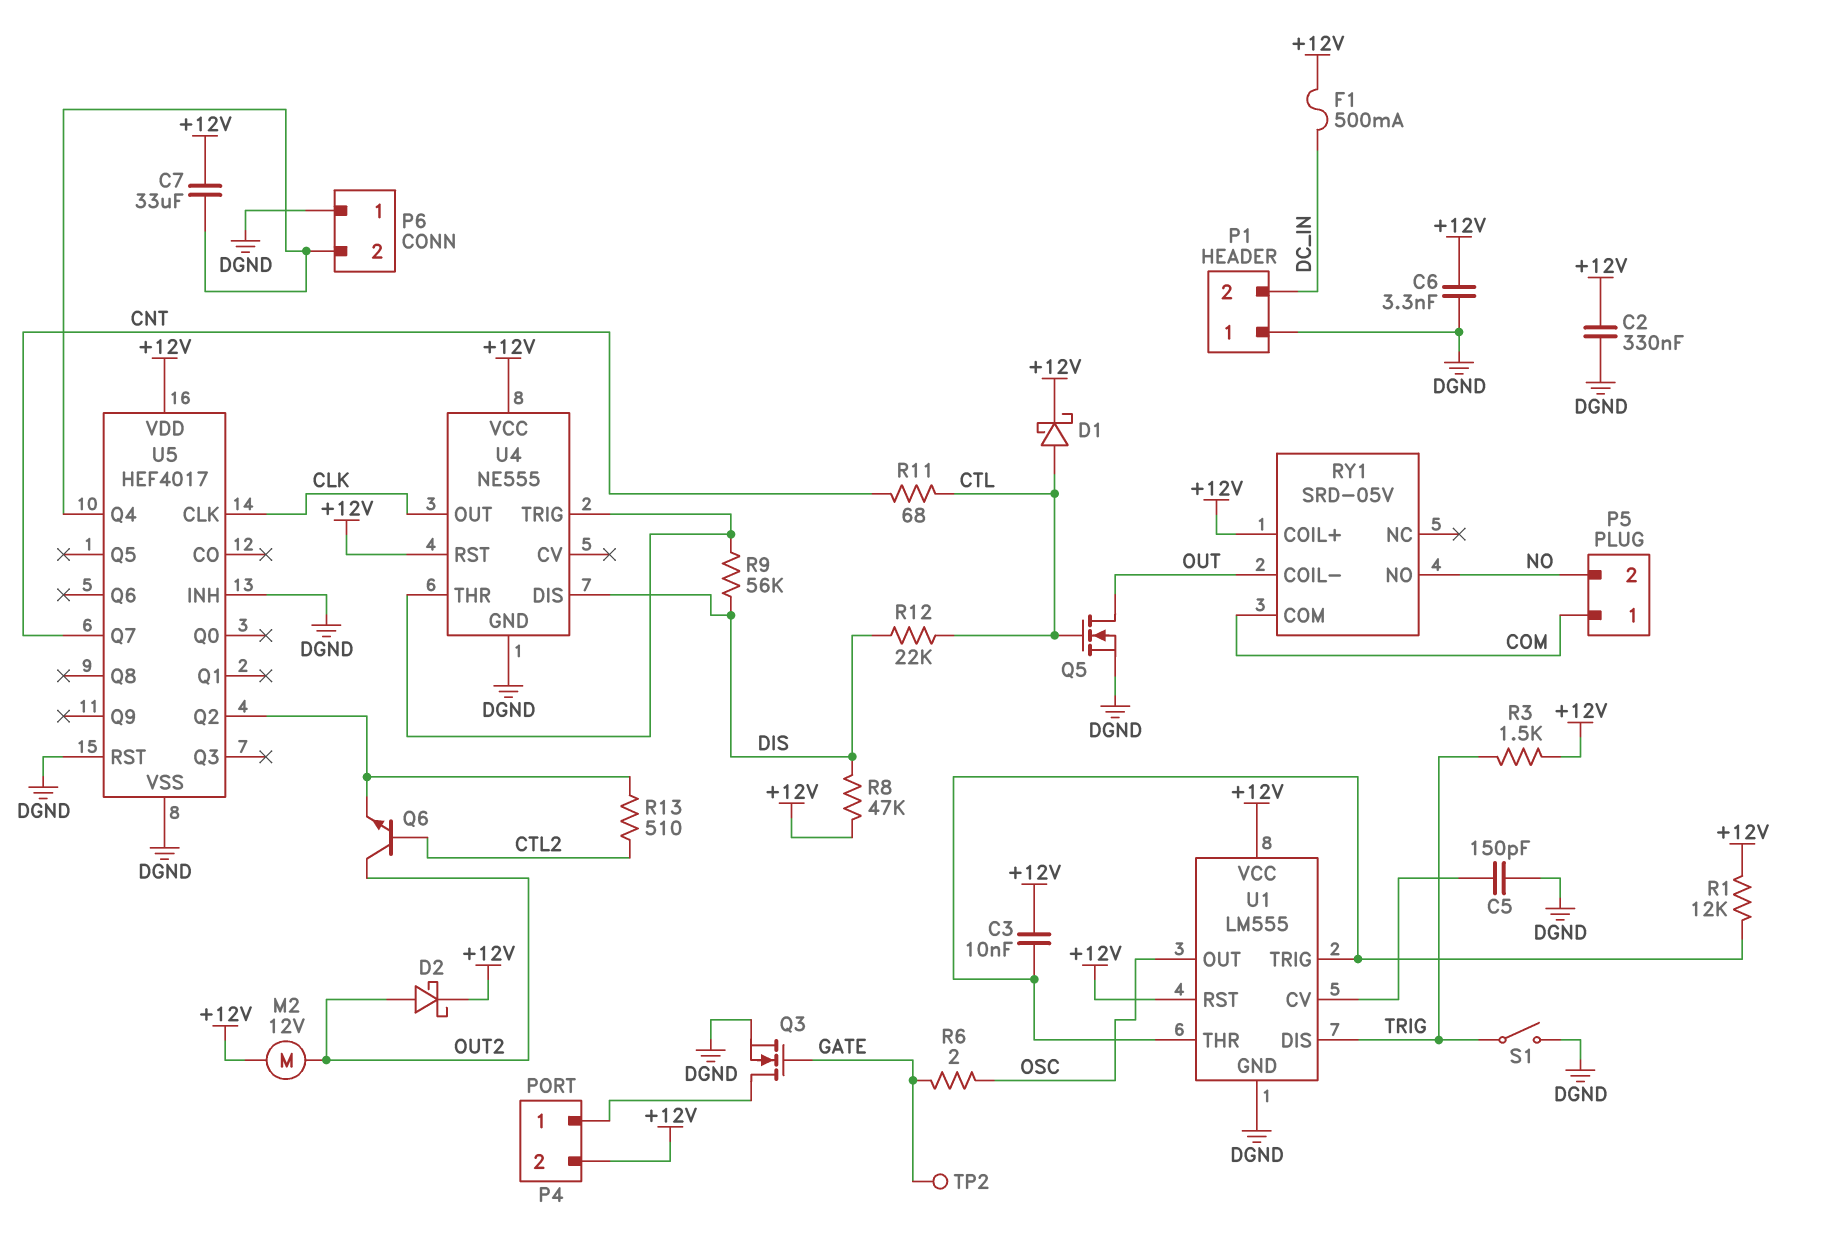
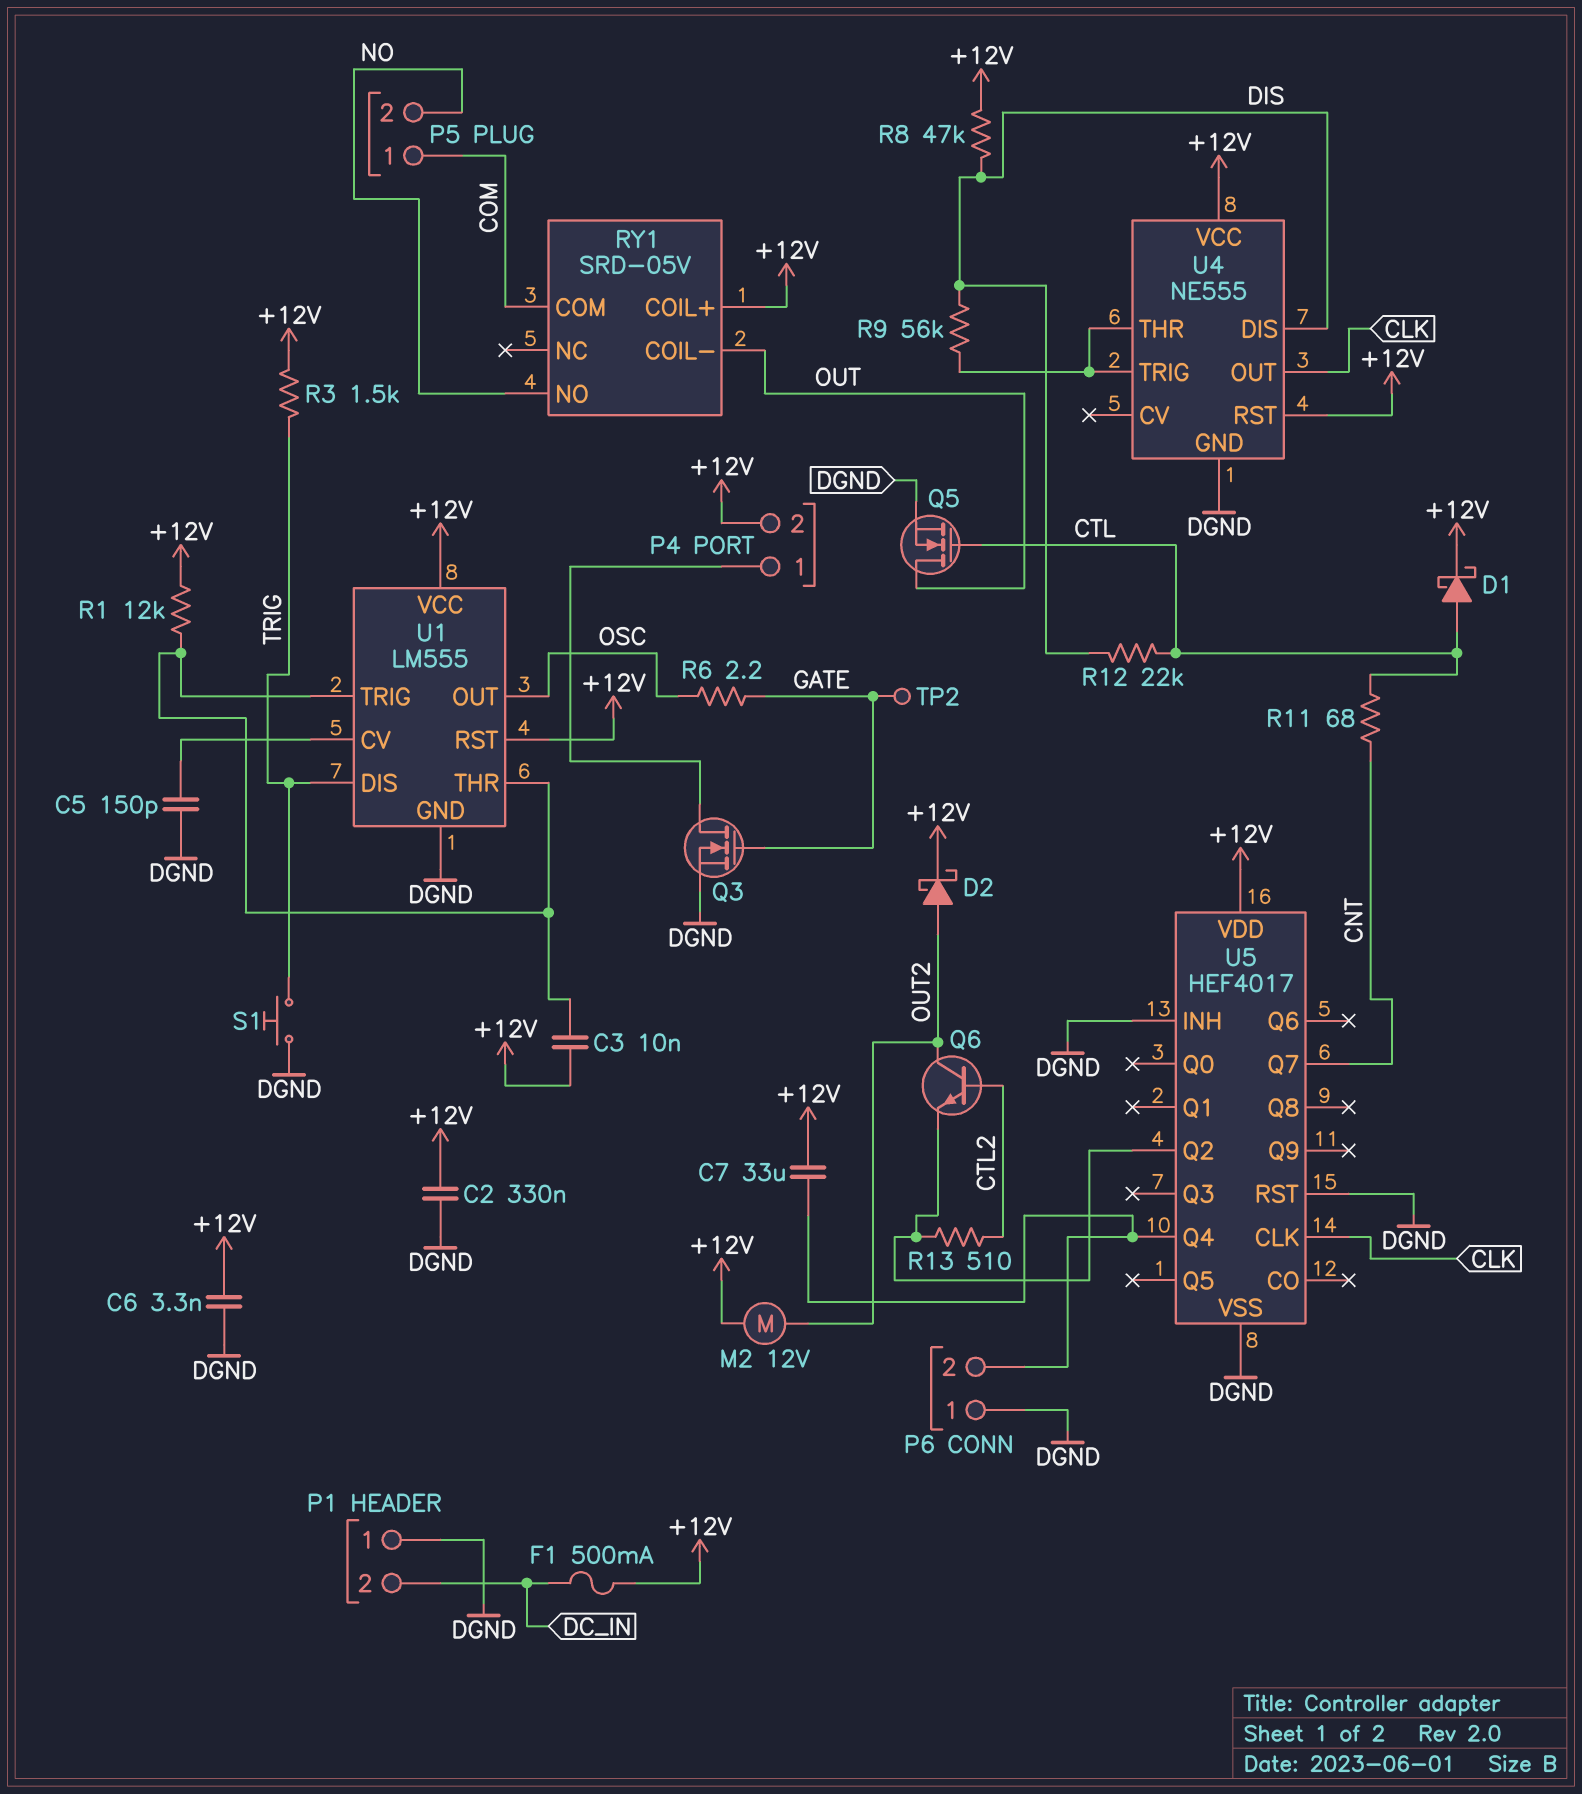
R6: 2 (GATE, OSC) -> 2.2 (GATE, OSC)
S1: switch (DGND, TRIG) -> button (DGND, TRIG)

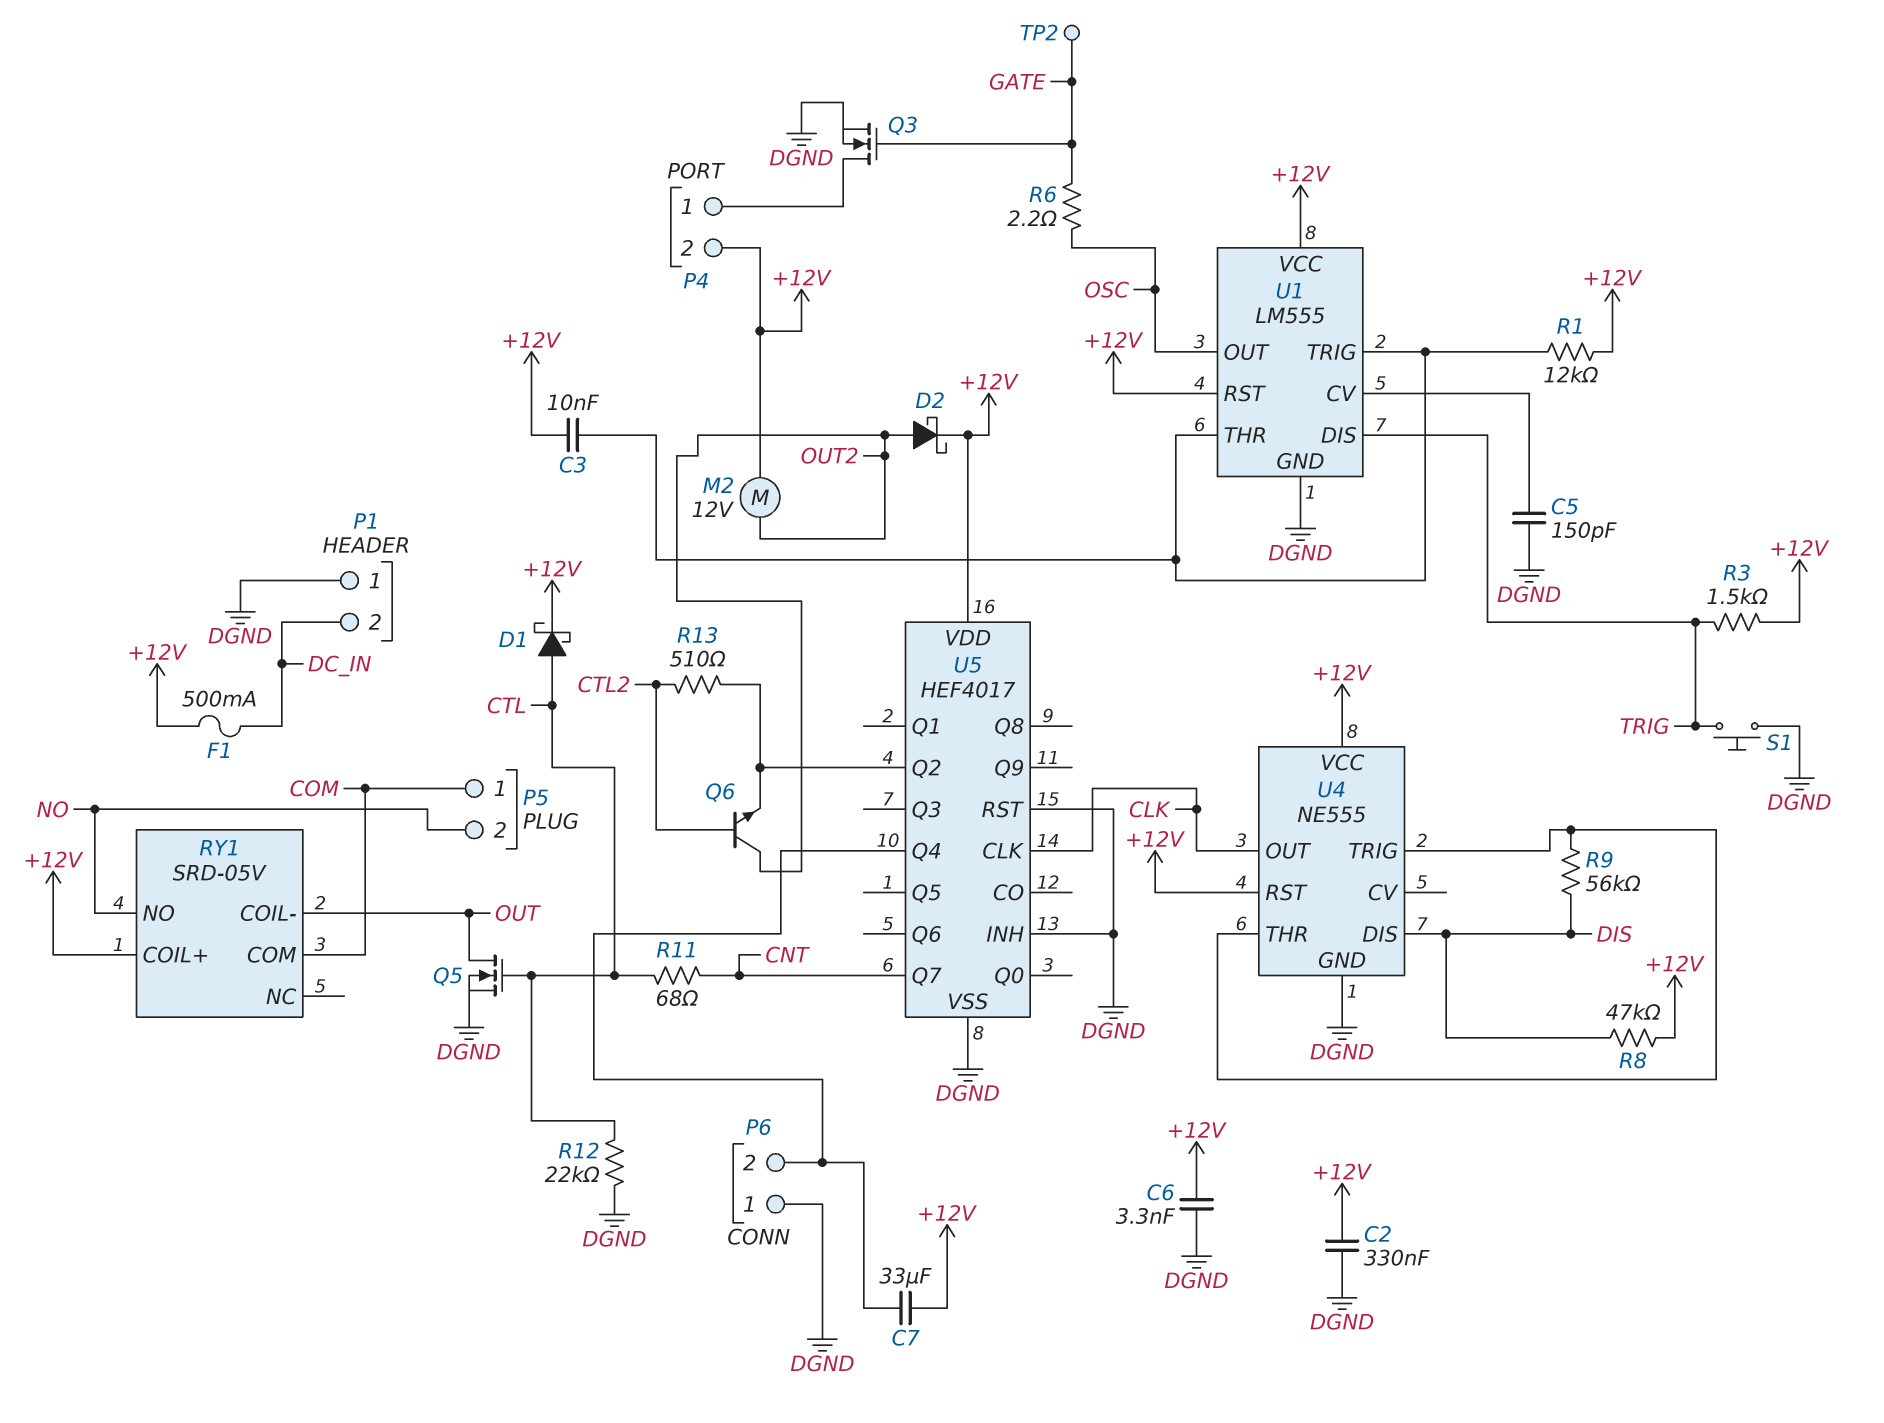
R12: 22k (CTL, DIS) -> 22k (CTL, DGND)

